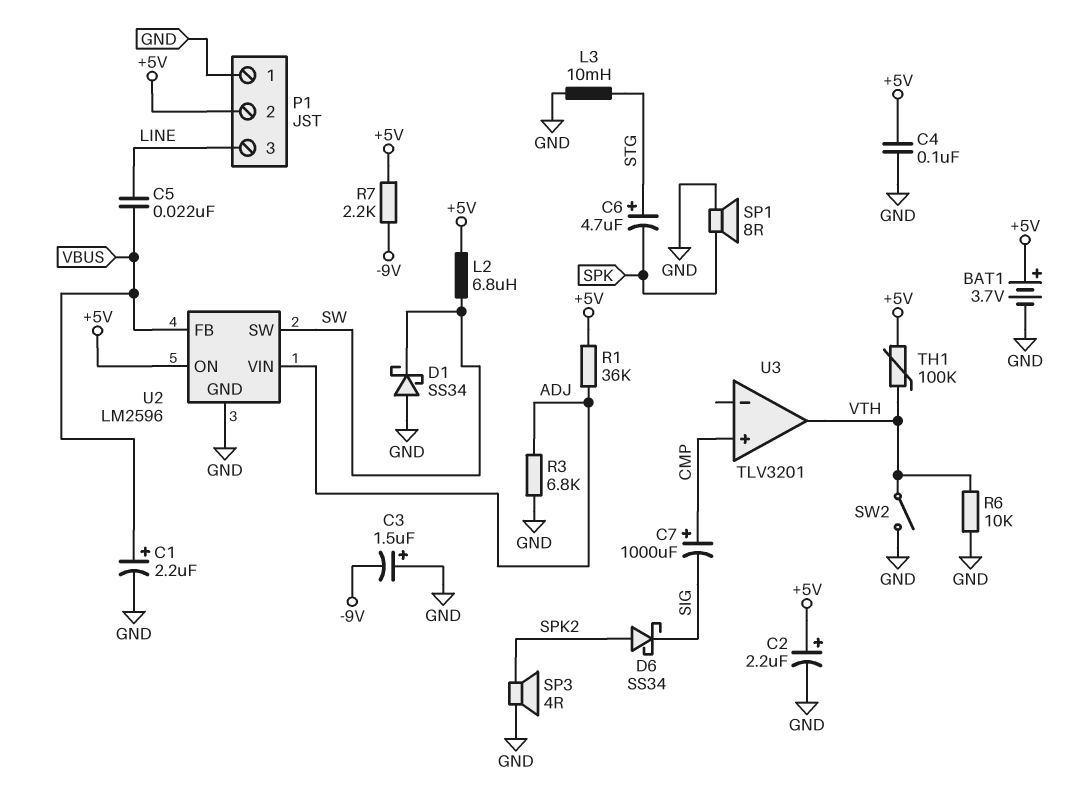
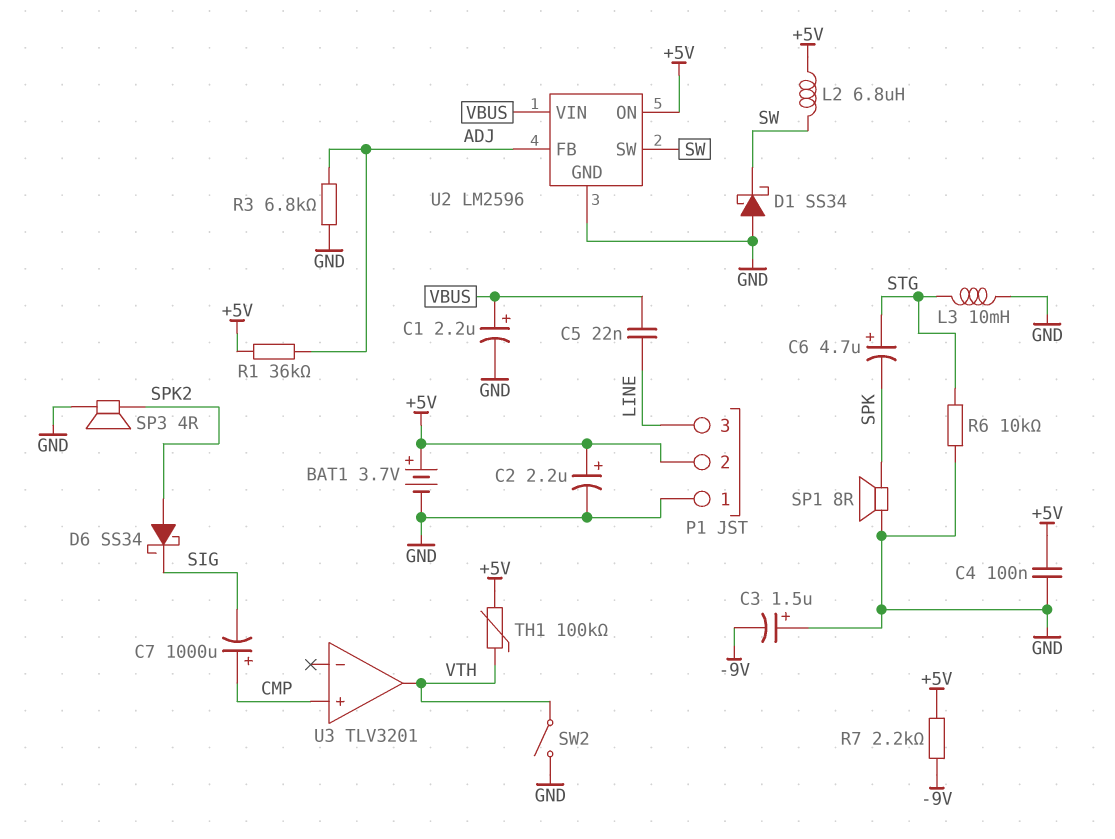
R6: 10k (GND, VTH) -> 10k (GND, STG)
U2 pin FB: VBUS -> ADJ
U2 pin VIN: ADJ -> VBUS

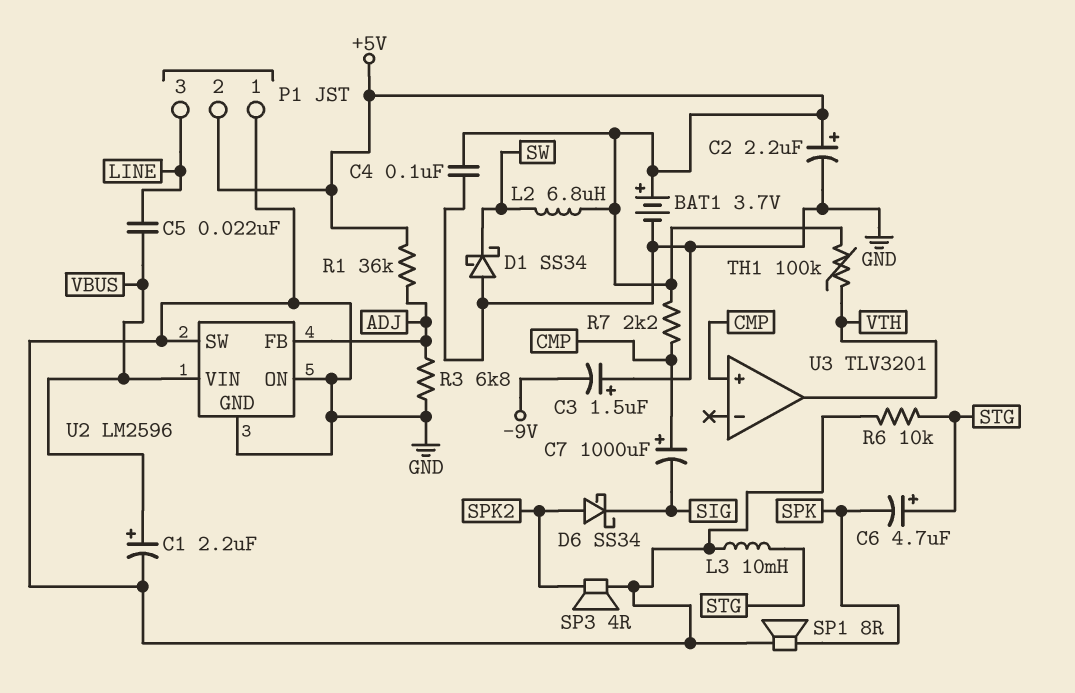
R7: 2.2k (+5V, -9V) -> 2.2k (+5V, CMP)
SW2: switch (GND, VTH) -> none
U2 pin ON: +5V -> GND
U2 pin SW: SW -> GND

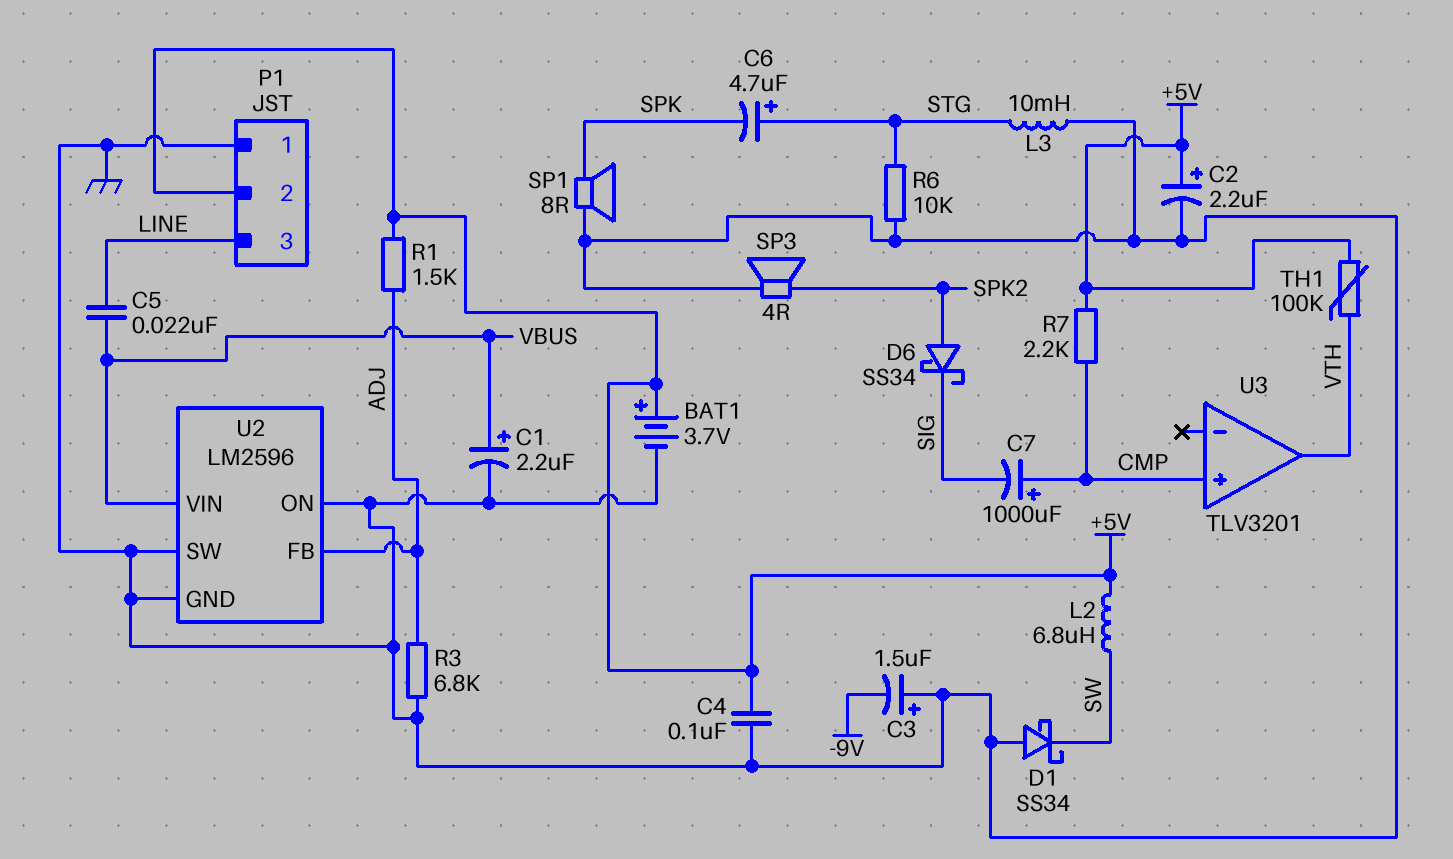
R1: 36k (+5V, ADJ) -> 1.5k (+5V, ADJ)

